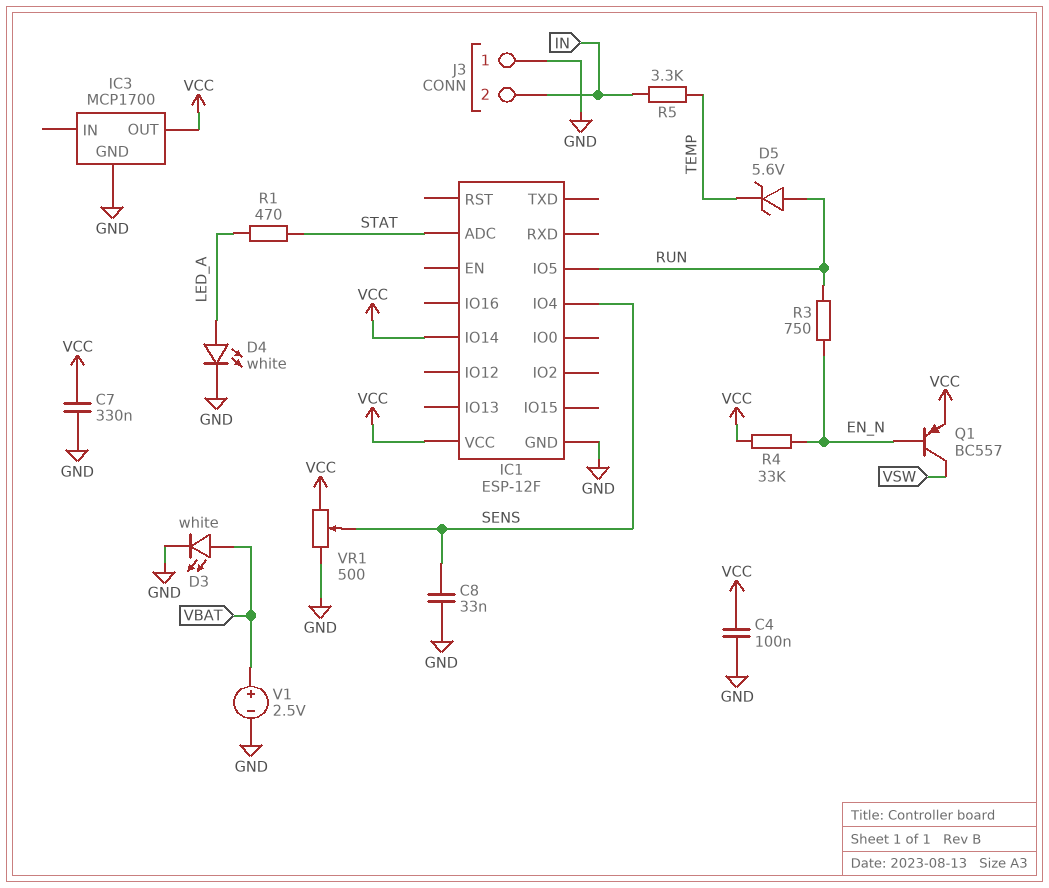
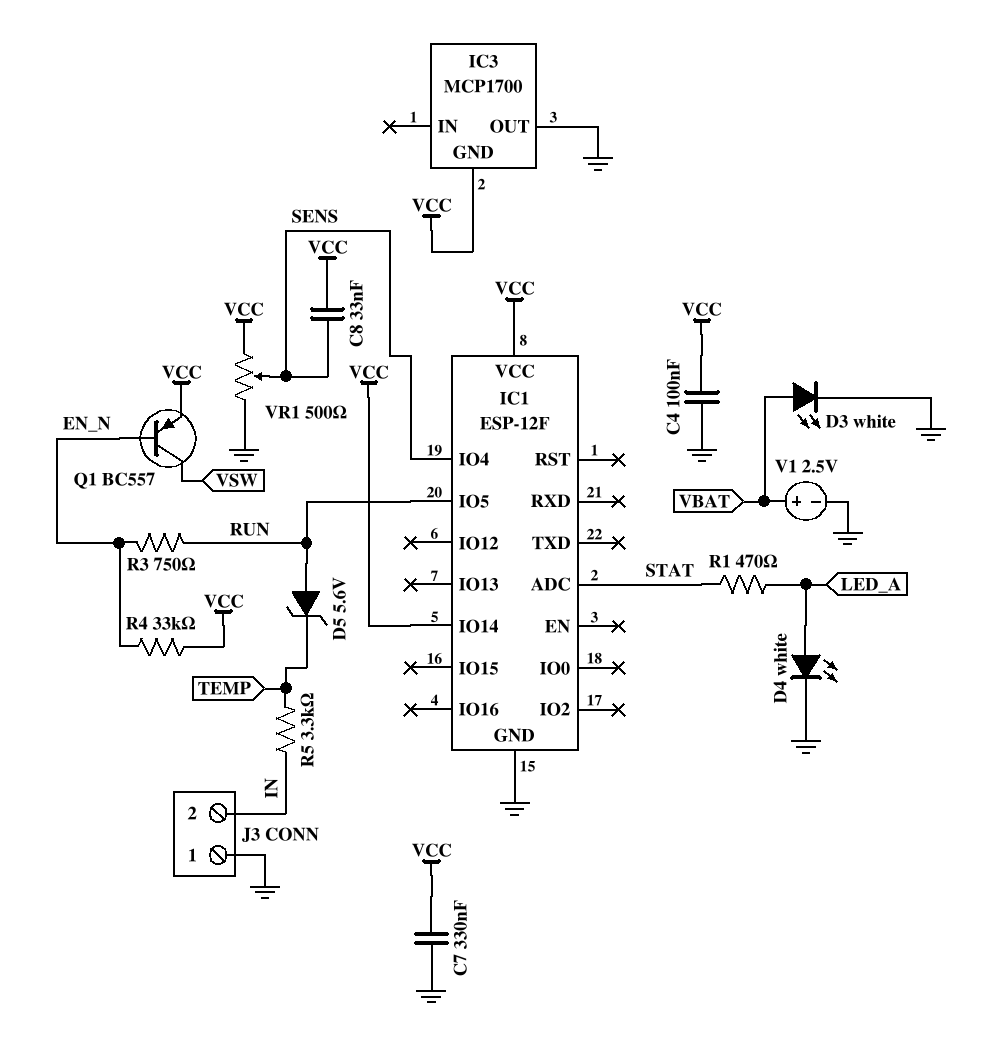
C8: 33nF (GND, SENS) -> 33nF (SENS, VCC)
IC3 pin GND: GND -> VCC
IC3 pin OUT: VCC -> GND

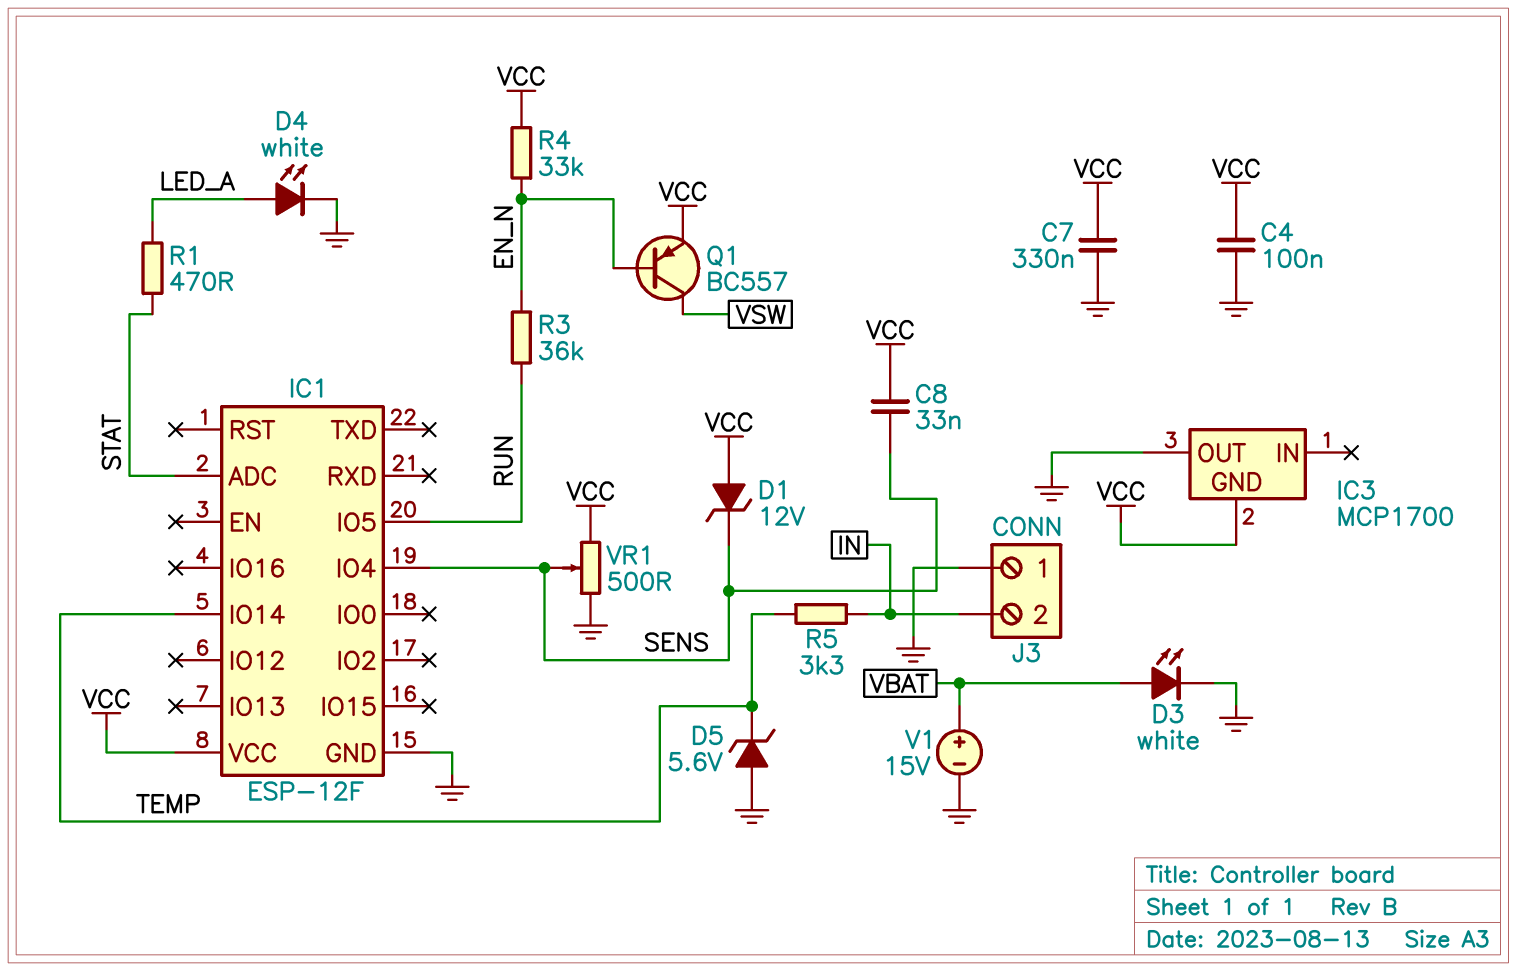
D1: none -> zener 12V (A VCC, K SENS)
D5: zener 5.6V (A RUN, K TEMP) -> zener 5.6V (A GND, K TEMP)
IC1 pin IO14: VCC -> TEMP
R3: 750 (EN_N, RUN) -> 36k (EN_N, RUN)
V1: 2.5V (plus VBAT, minus GND) -> 15V (plus VBAT, minus GND)

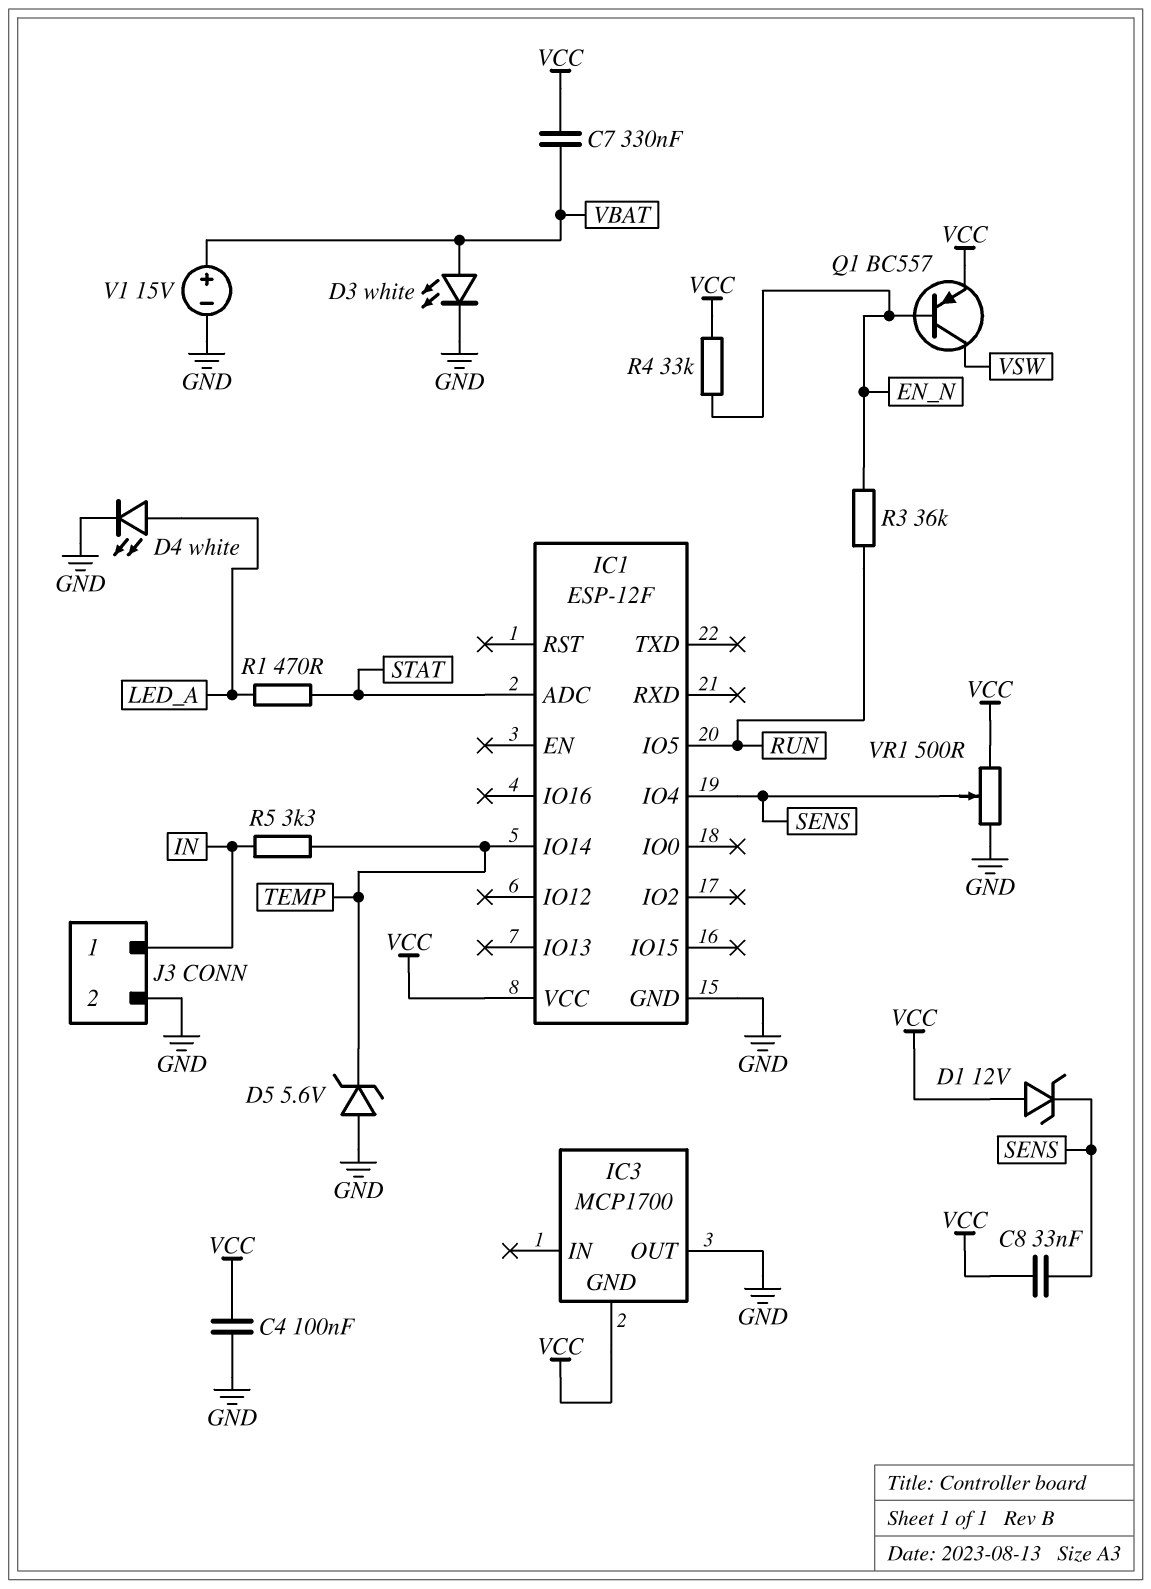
C7: 330nF (GND, VCC) -> 330nF (VBAT, VCC)
J3 pin 1: GND -> IN
J3 pin 2: IN -> GND

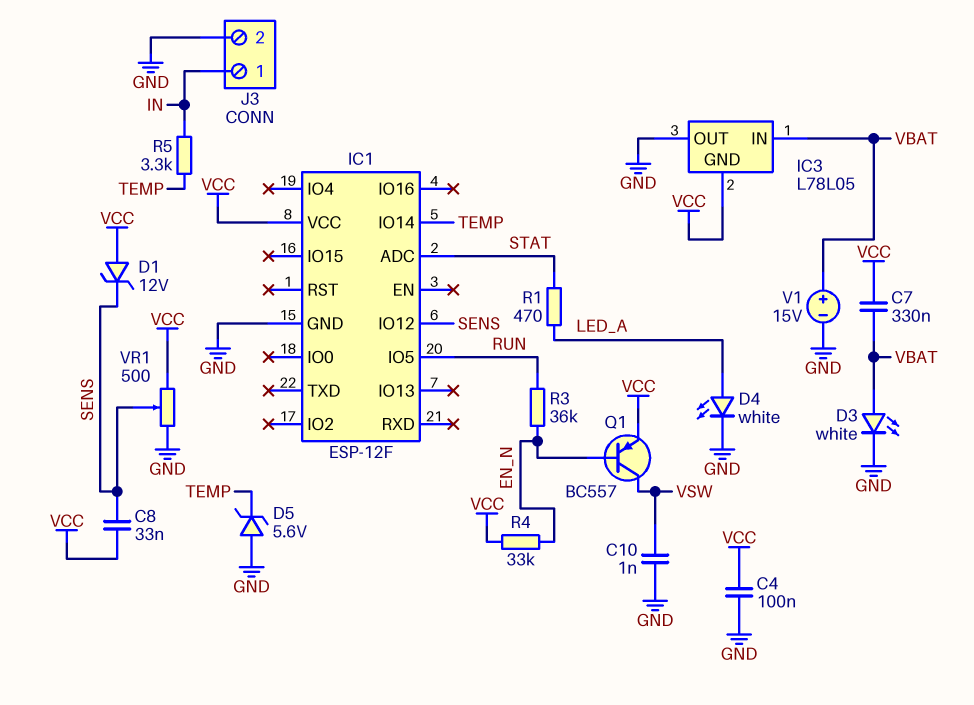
C10: none -> 1nF (GND, VSW)
IC1 pin IO4: SENS -> none
IC1 pin IO12: none -> SENS
IC3: MCP1700 -> L78L05
IC3 pin IN: none -> VBAT

